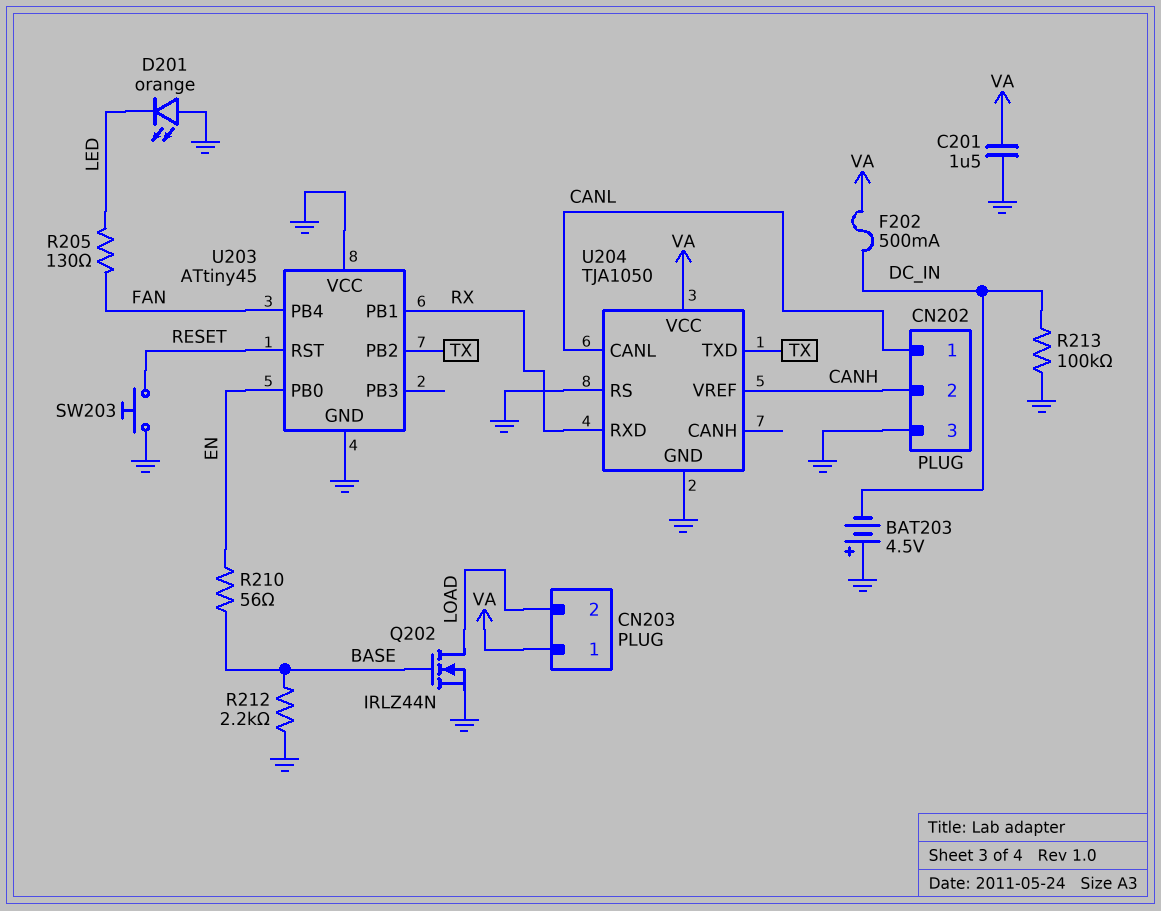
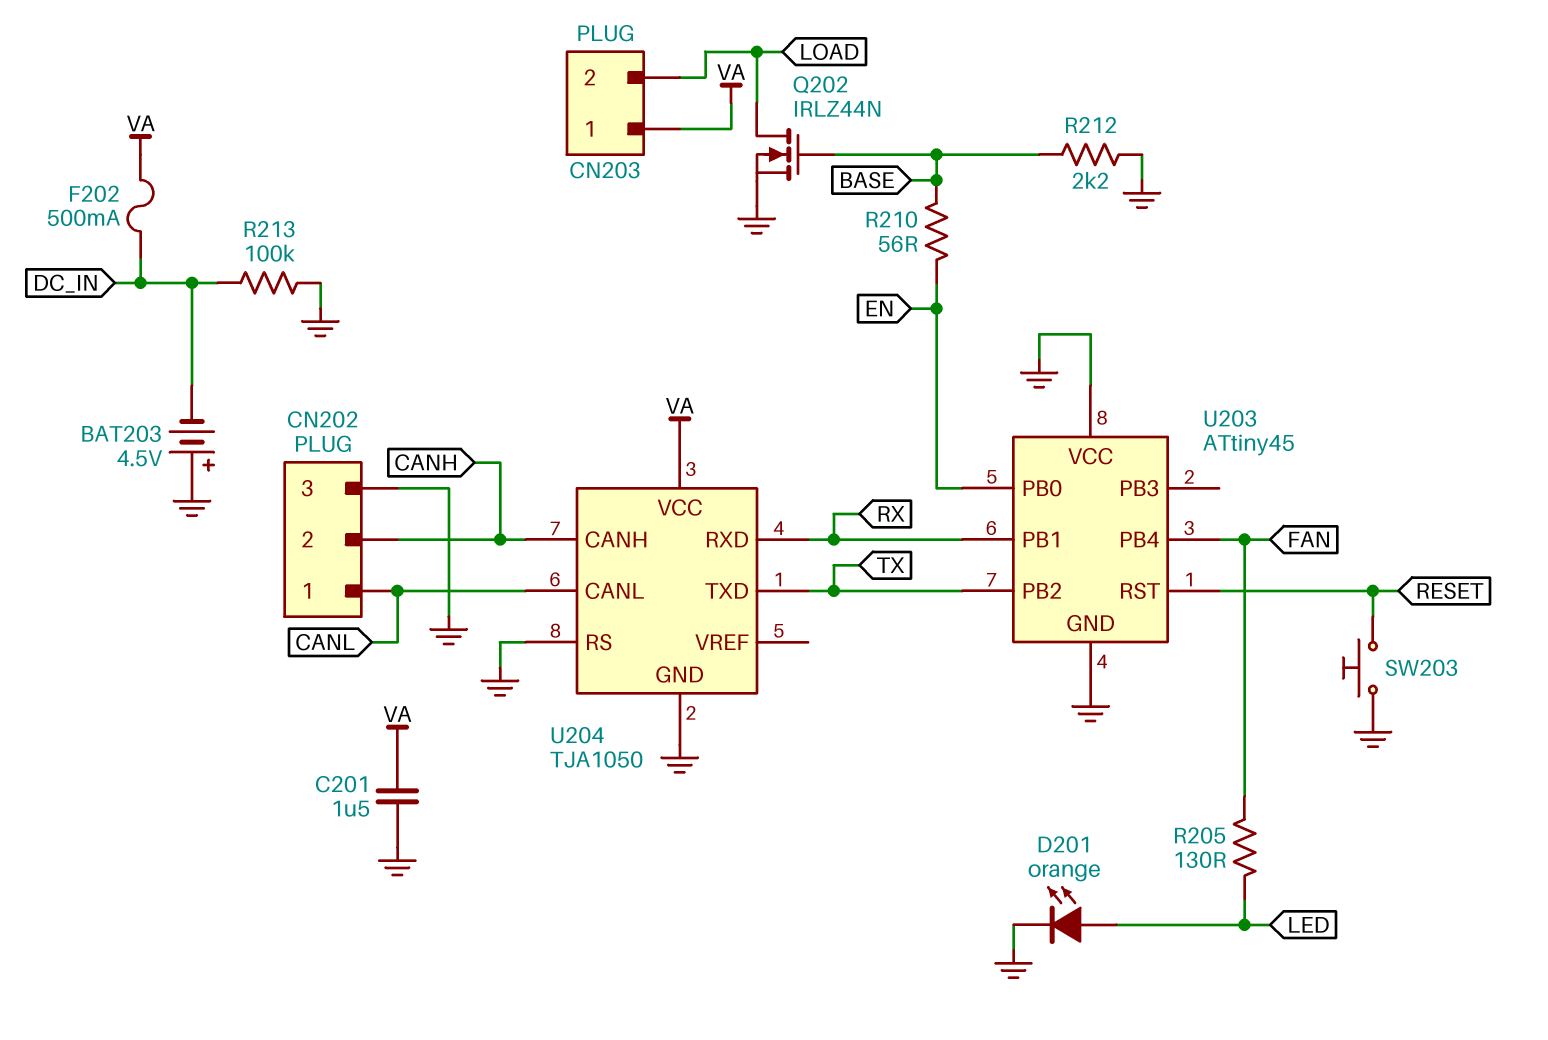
D201: LED orange (A GND, K LED) -> LED orange (A LED, K GND)
U204 pin CANH: none -> CANH
U204 pin VREF: CANH -> none

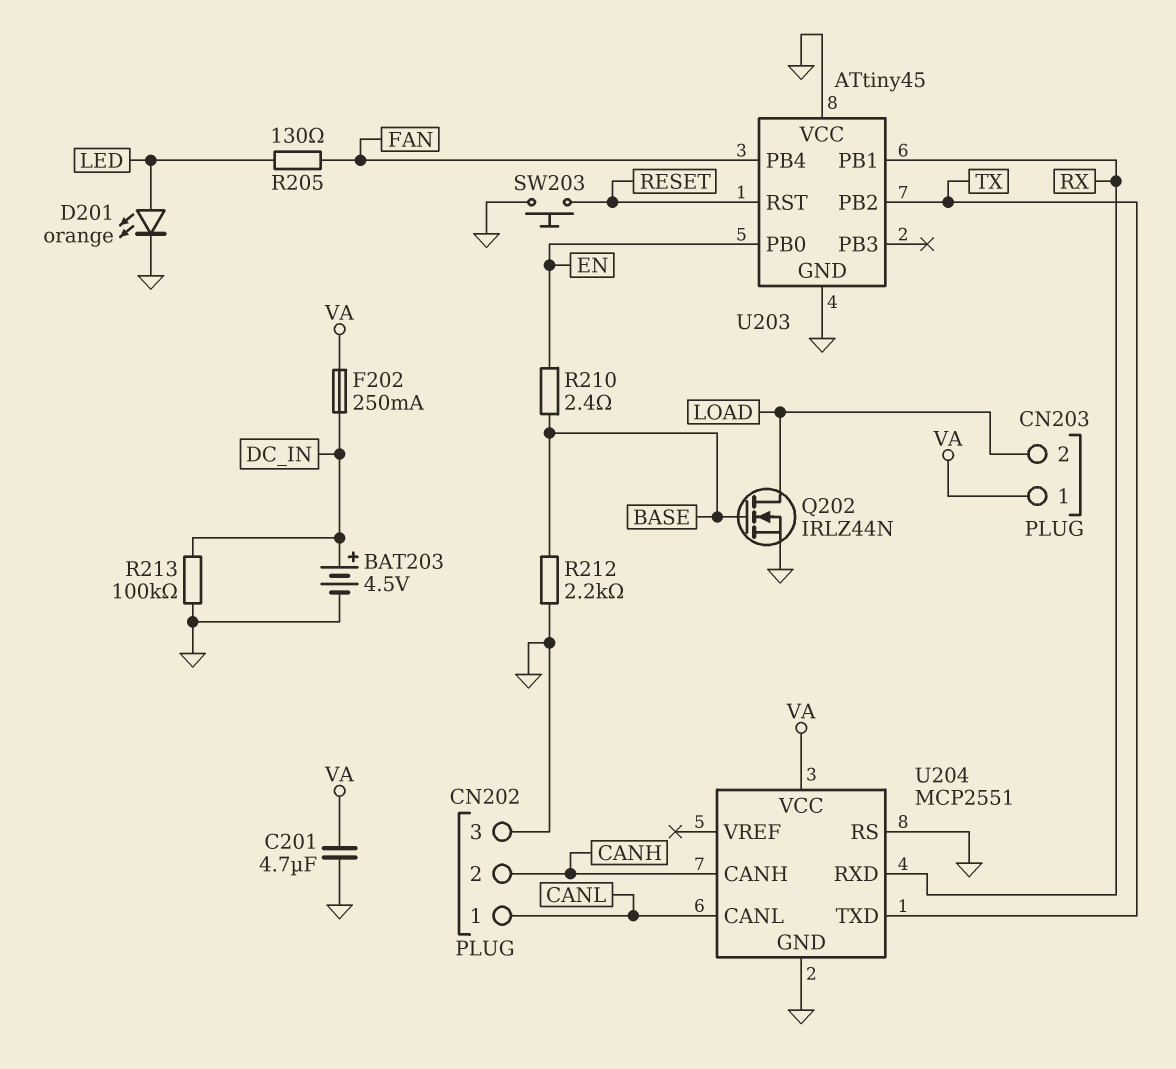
BAT203: 4.5V (plus GND, minus DC_IN) -> 4.5V (plus DC_IN, minus GND)
C201: 1.5uF (GND, VA) -> 4.7uF (GND, VA)
F202: 500mA (DC_IN, VA) -> 250mA (DC_IN, VA)
R210: 56 (BASE, EN) -> 2.4 (BASE, EN)
U204: TJA1050 -> MCP2551

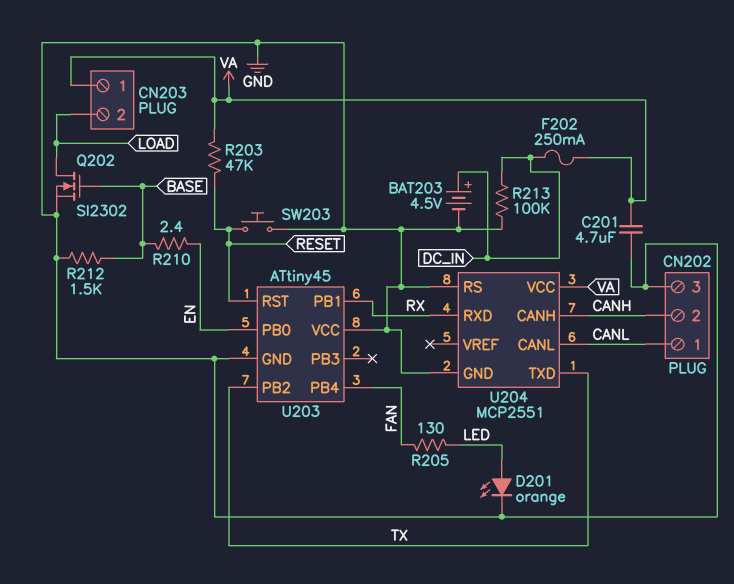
Q202: NMOS IRLZ44N (G BASE, D LOAD, S GND) -> NMOS SI2302 (G BASE, D LOAD, S GND)
R203: none -> 47k (RESET, VA)
R212: 2.2k (BASE, GND) -> 1.5k (BASE, GND)

